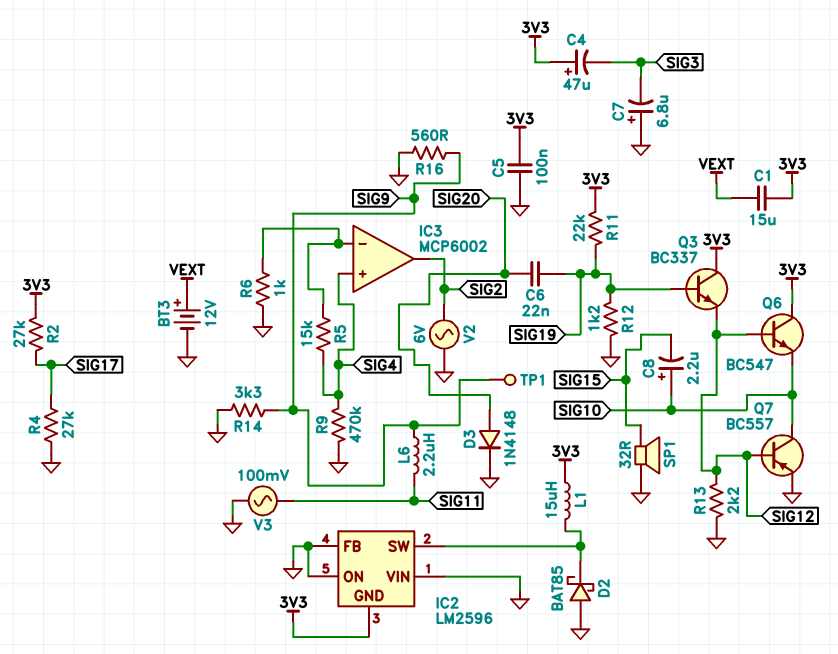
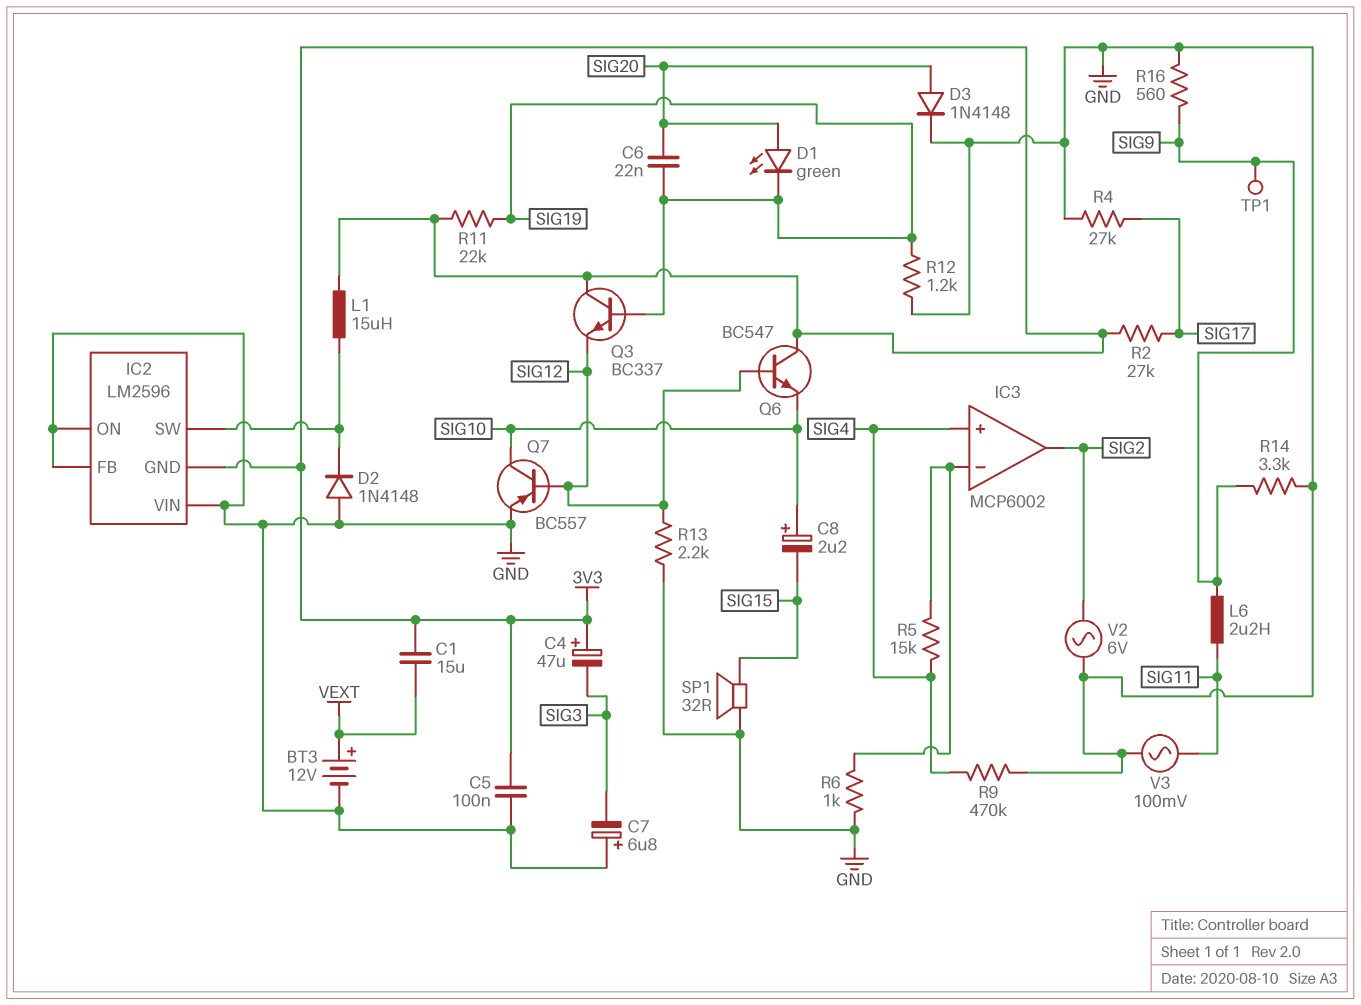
D1: none -> LED green (A SIG20, K SIG19)
D2: schottky BAT85 (A GND, K IC2/SW) -> diode 1N4148 (A GND, K IC2/SW)

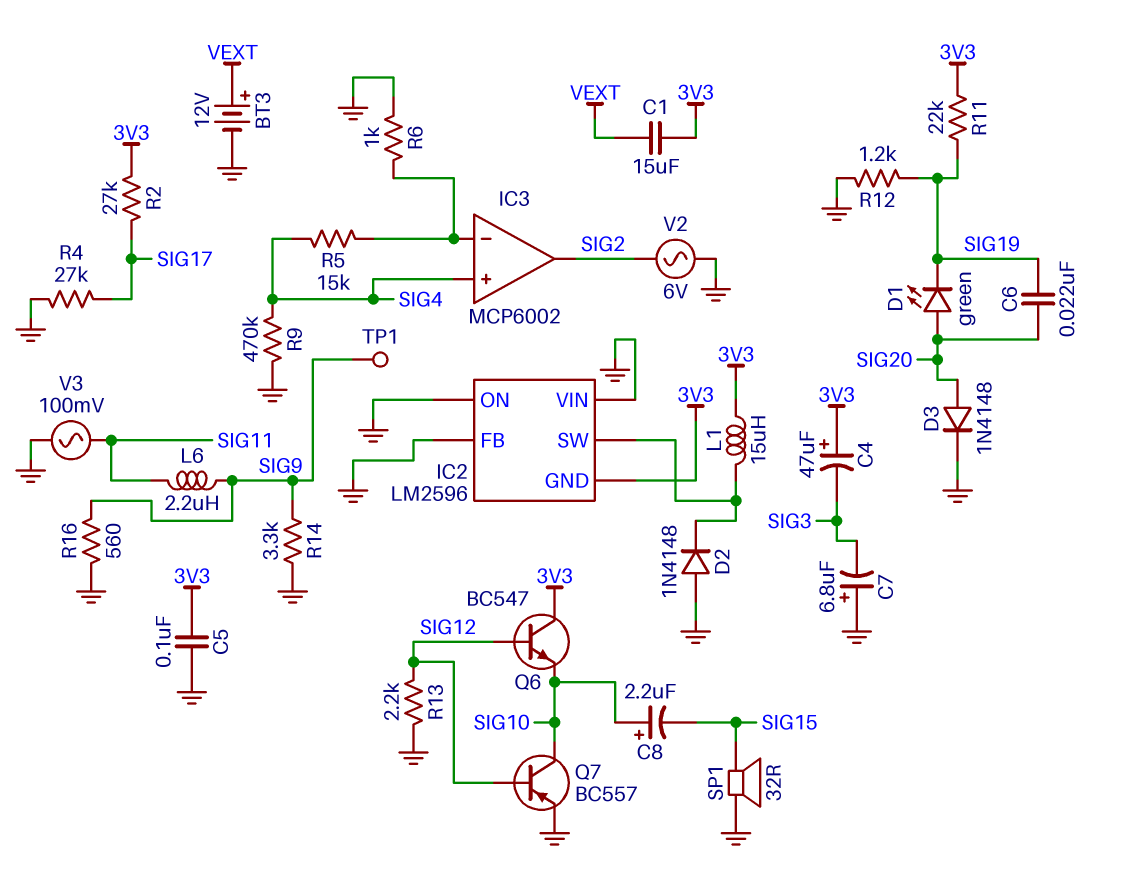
Q3: NPN BC337 (B SIG19, C 3V3, E SIG12) -> none

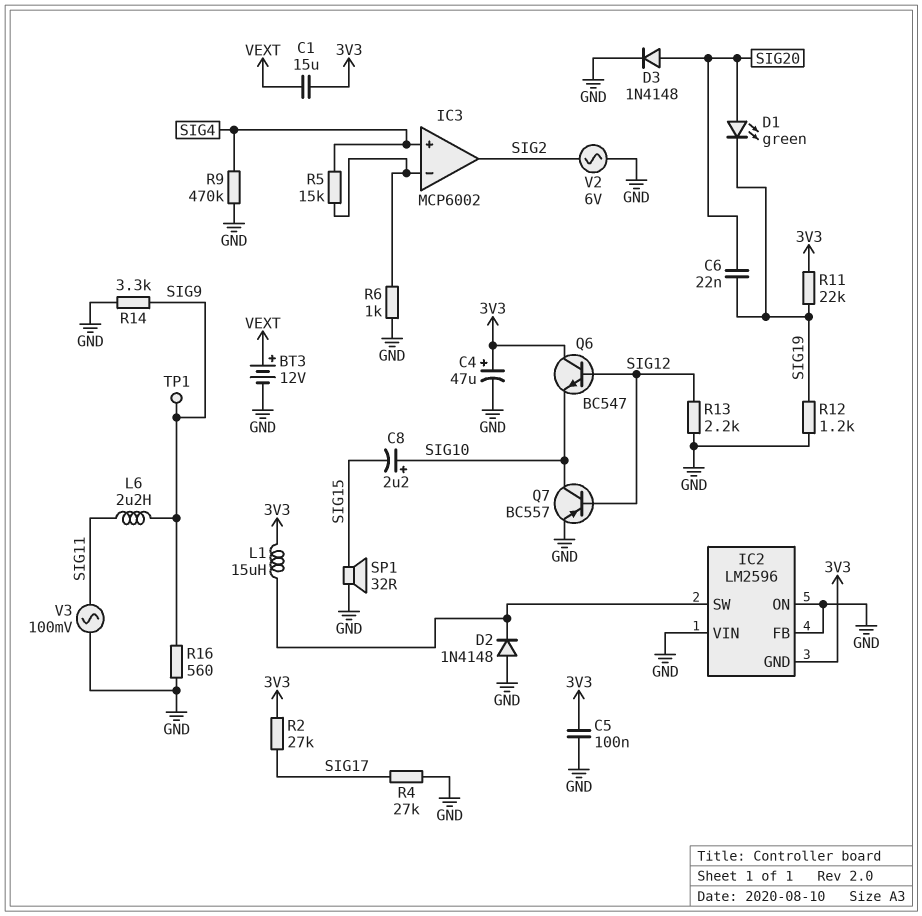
C4: 47uF (plus 3V3, minus SIG3) -> 47uF (plus 3V3, minus GND)
C7: 6.8uF (plus GND, minus SIG3) -> none

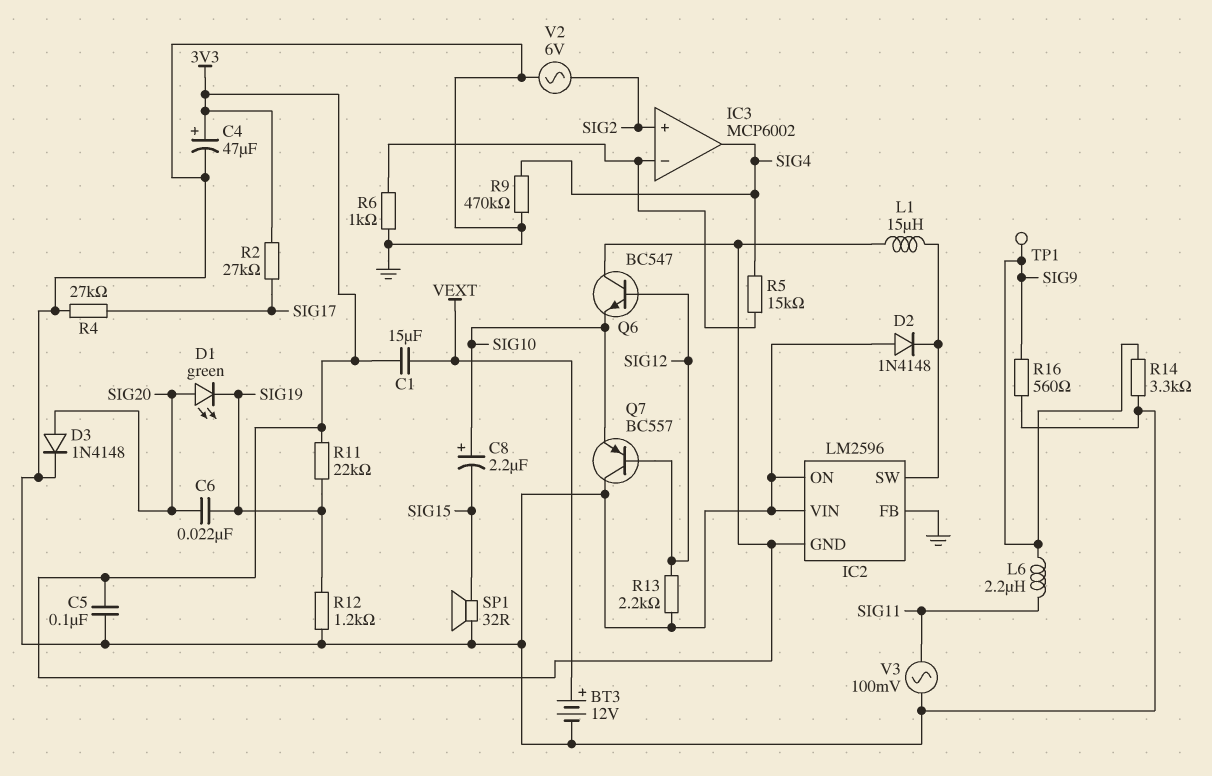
IC3 pin in+: SIG4 -> SIG2
IC3 pin out: SIG2 -> SIG4
Q7: PNP BC557 (B SIG12, C SIG10, E GND) -> PNP BC557 (B SIG12, C GND, E SIG10)

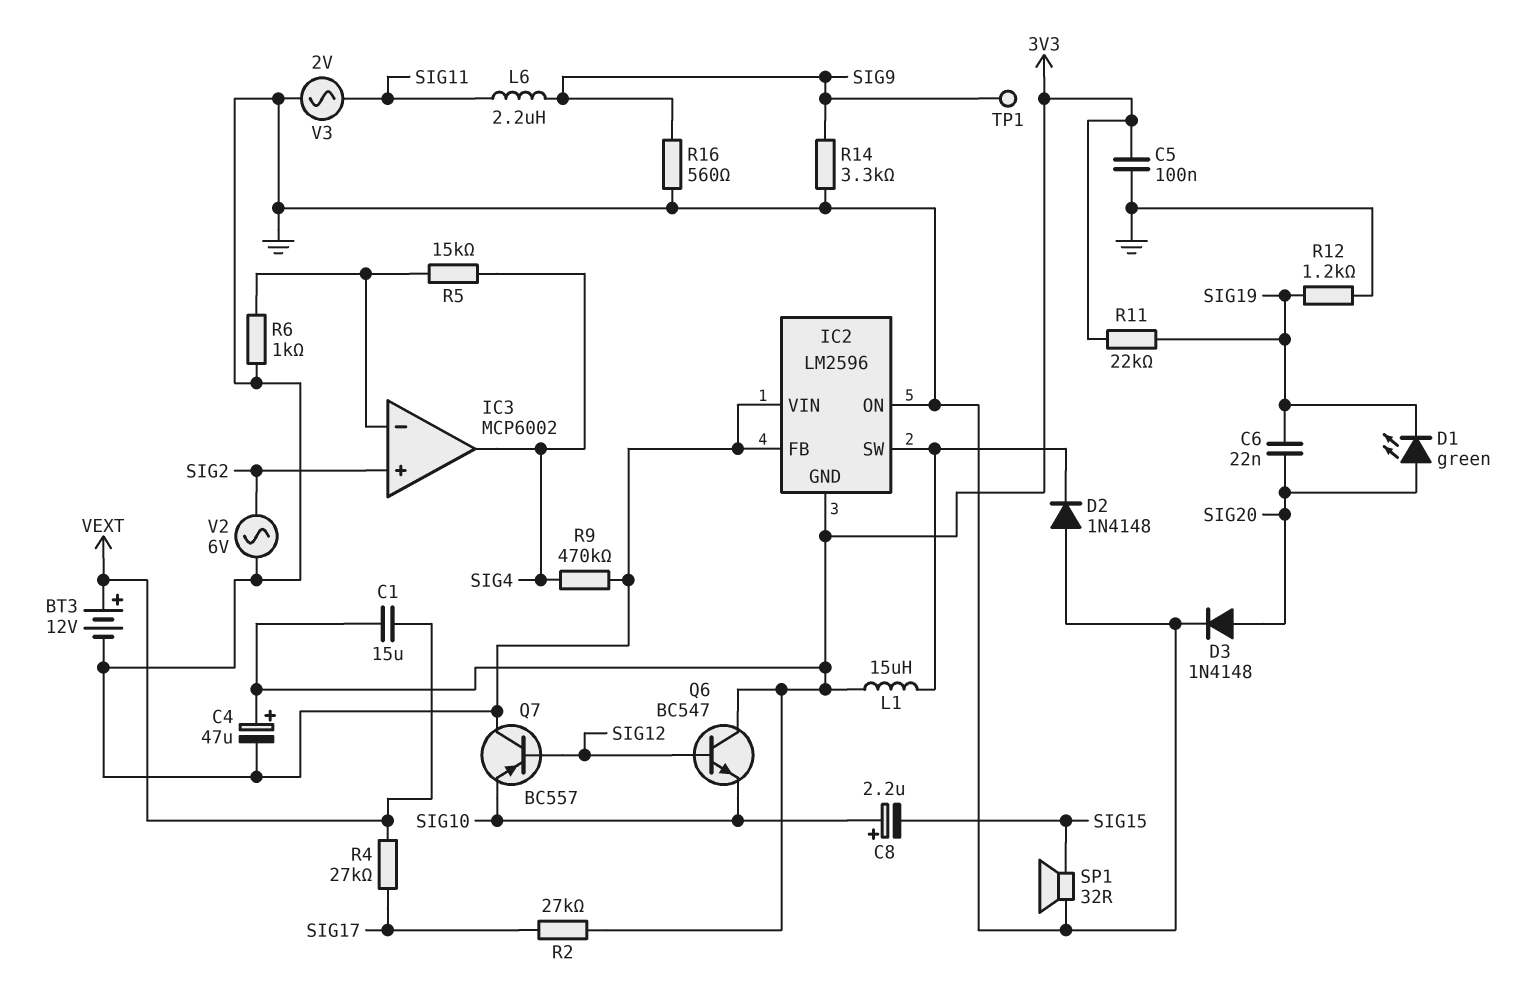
R4: 27k (GND, SIG17) -> 27k (SIG17, VEXT)
R13: 2.2k (GND, SIG12) -> none
V3: AC 100mV (GND, SIG11) -> AC 2V (GND, SIG11)

